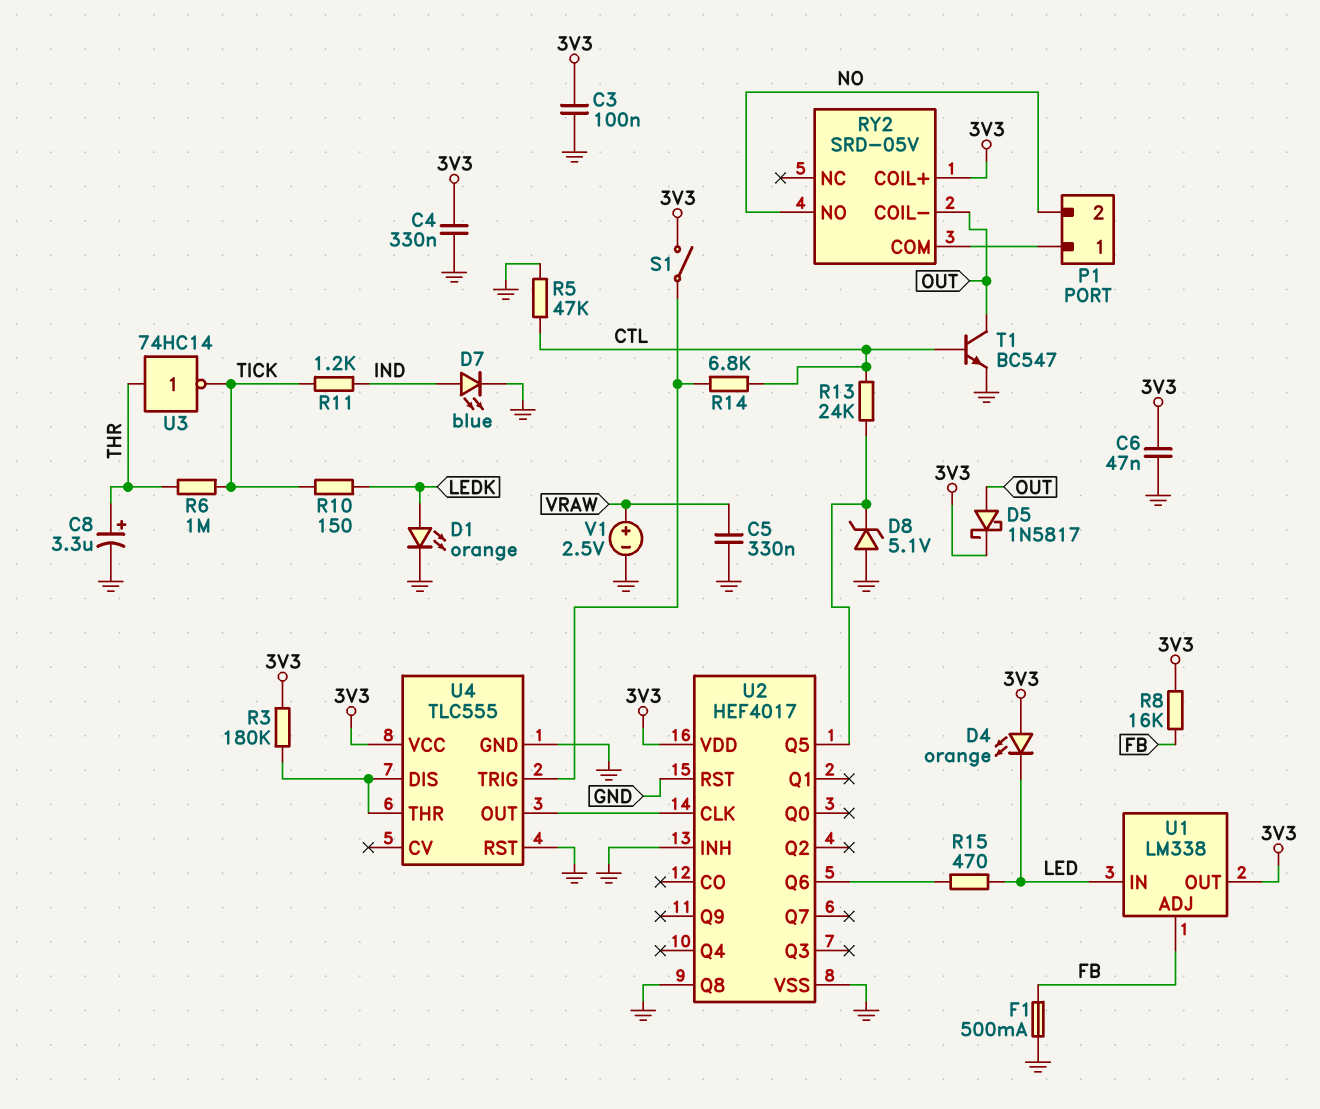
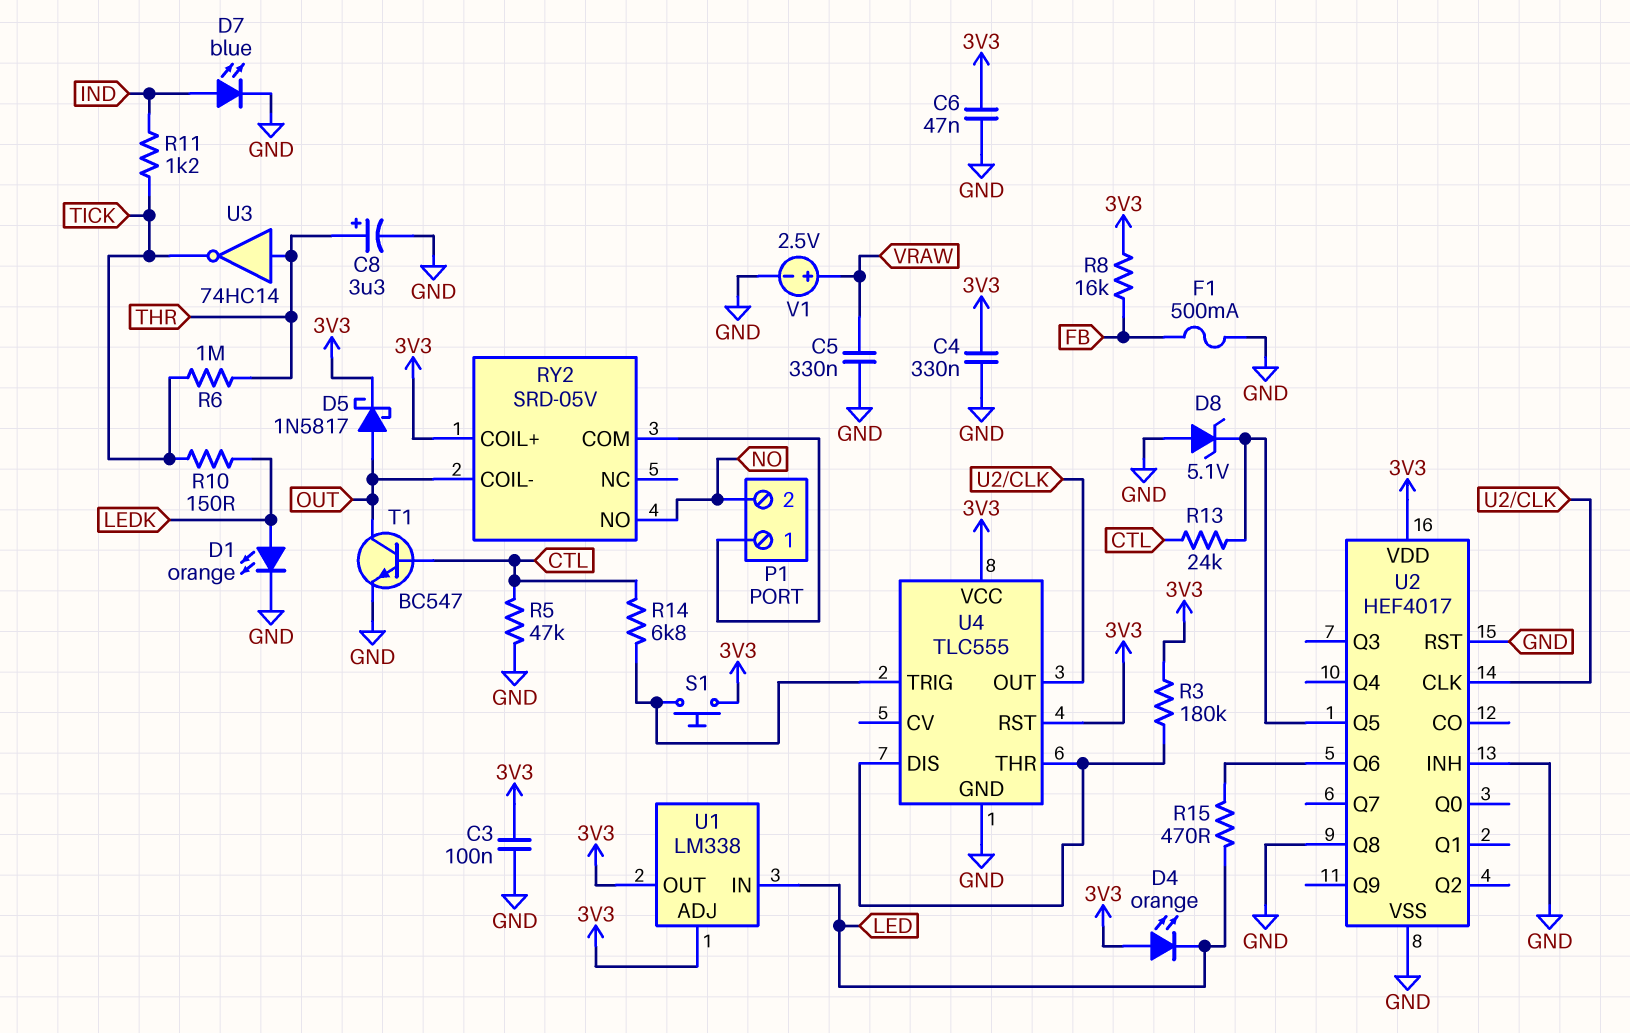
S1: switch (3V3, U4/TRIG) -> button (3V3, U4/TRIG)
U1 pin ADJ: FB -> 3V3
U4 pin RST: GND -> 3V3

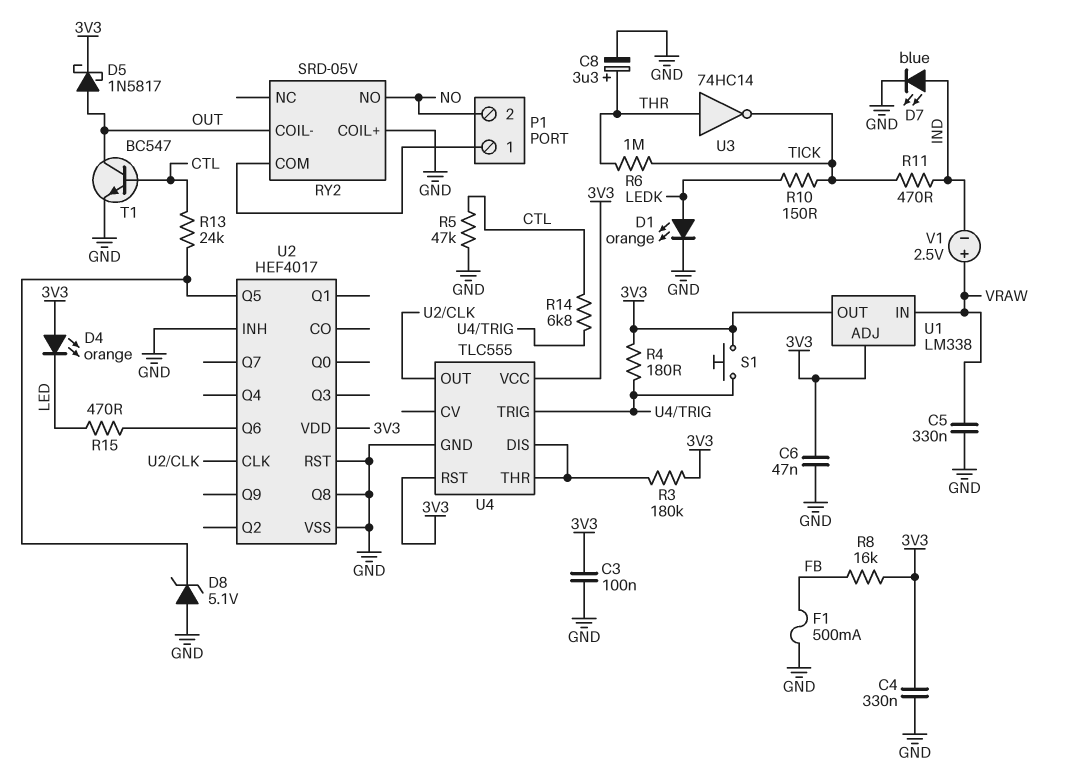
R4: none -> 180 (3V3, U4/TRIG)
R11: 1.2k (IND, TICK) -> 470 (IND, TICK)
RY2 pin COIL+: 3V3 -> GND
U1 pin IN: LED -> VRAW
V1: 2.5V (plus VRAW, minus GND) -> 2.5V (plus VRAW, minus IND)

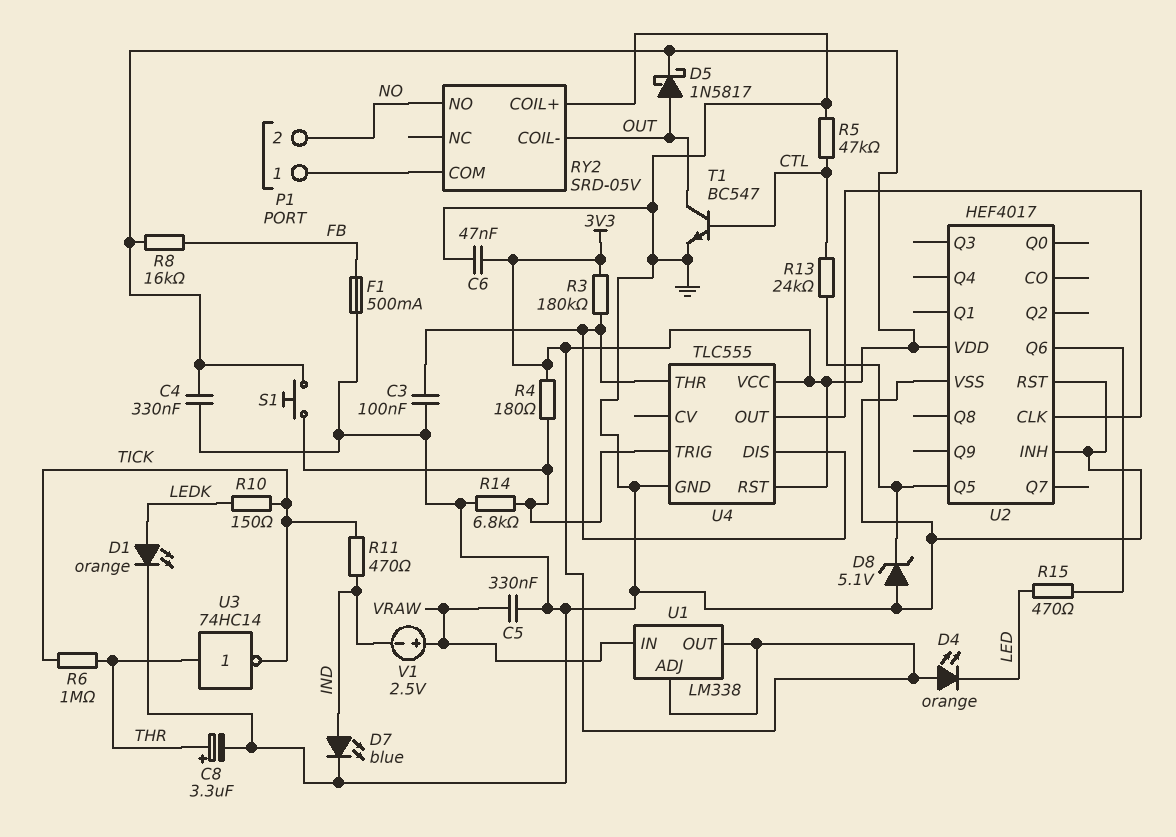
C3: 100nF (3V3, GND) -> 100nF (GND, U4/DIS)
R14: 6.8k (CTL, U4/TRIG) -> 6.8k (GND, U4/TRIG)
U2 pin Q8: GND -> none

